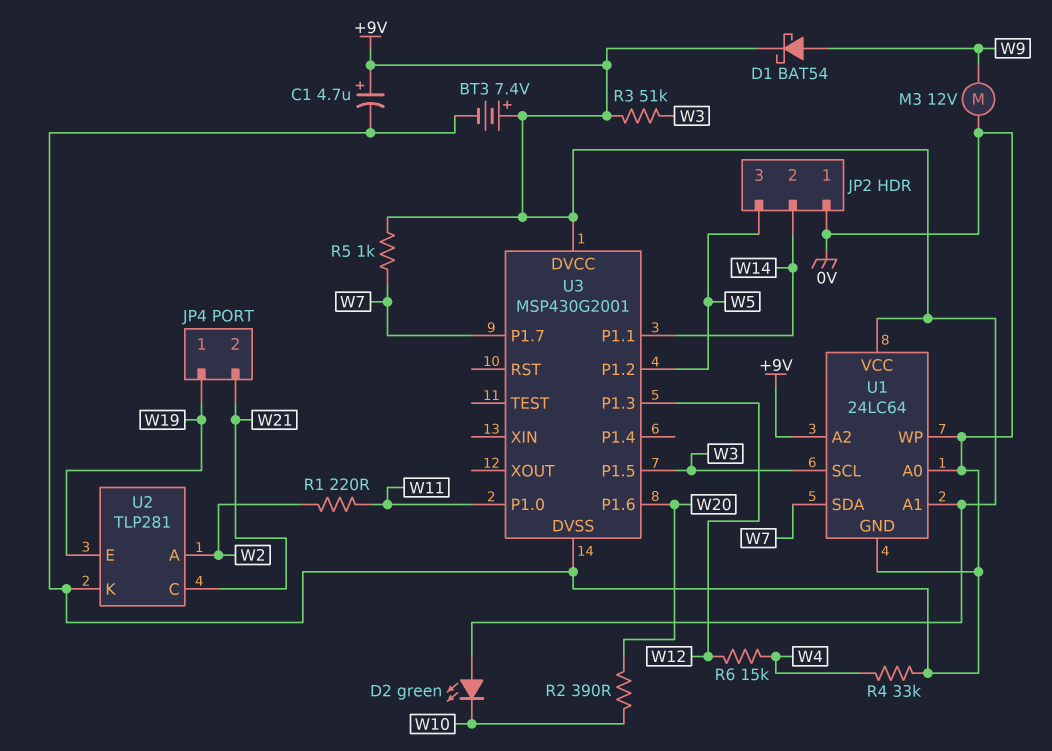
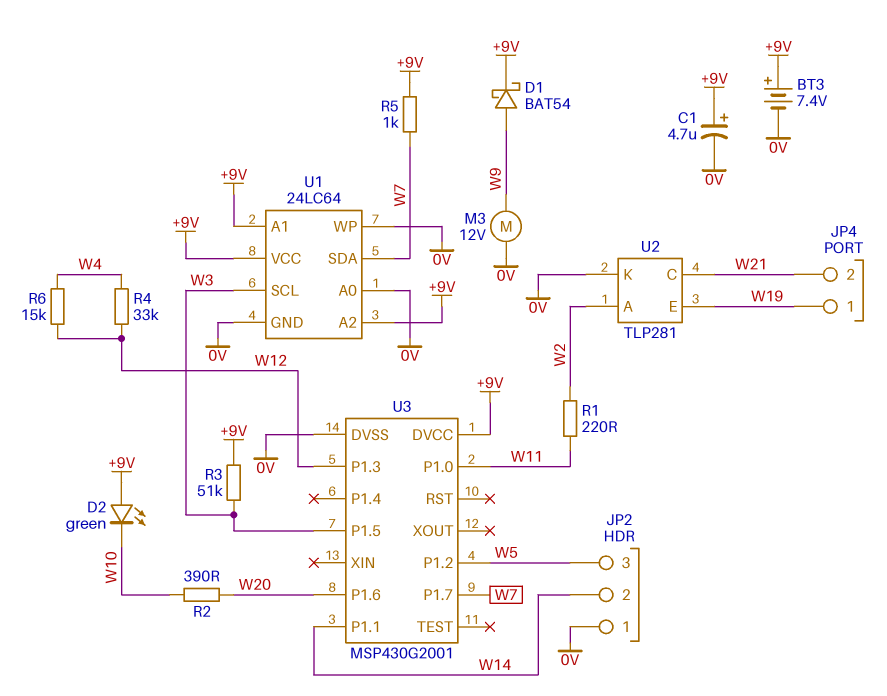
R4: 33k (0V, W4) -> 33k (W4, W12)

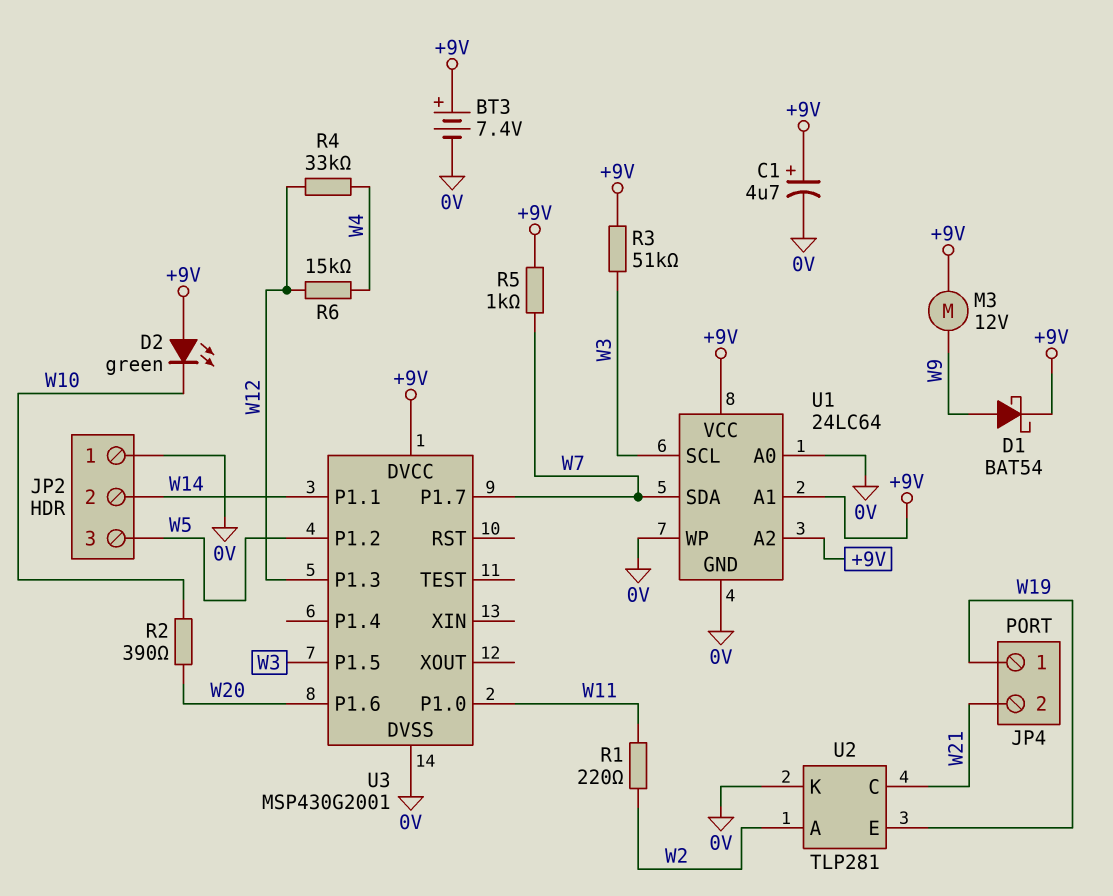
M3: motor 12V (0V, W9) -> motor 12V (+9V, W9)

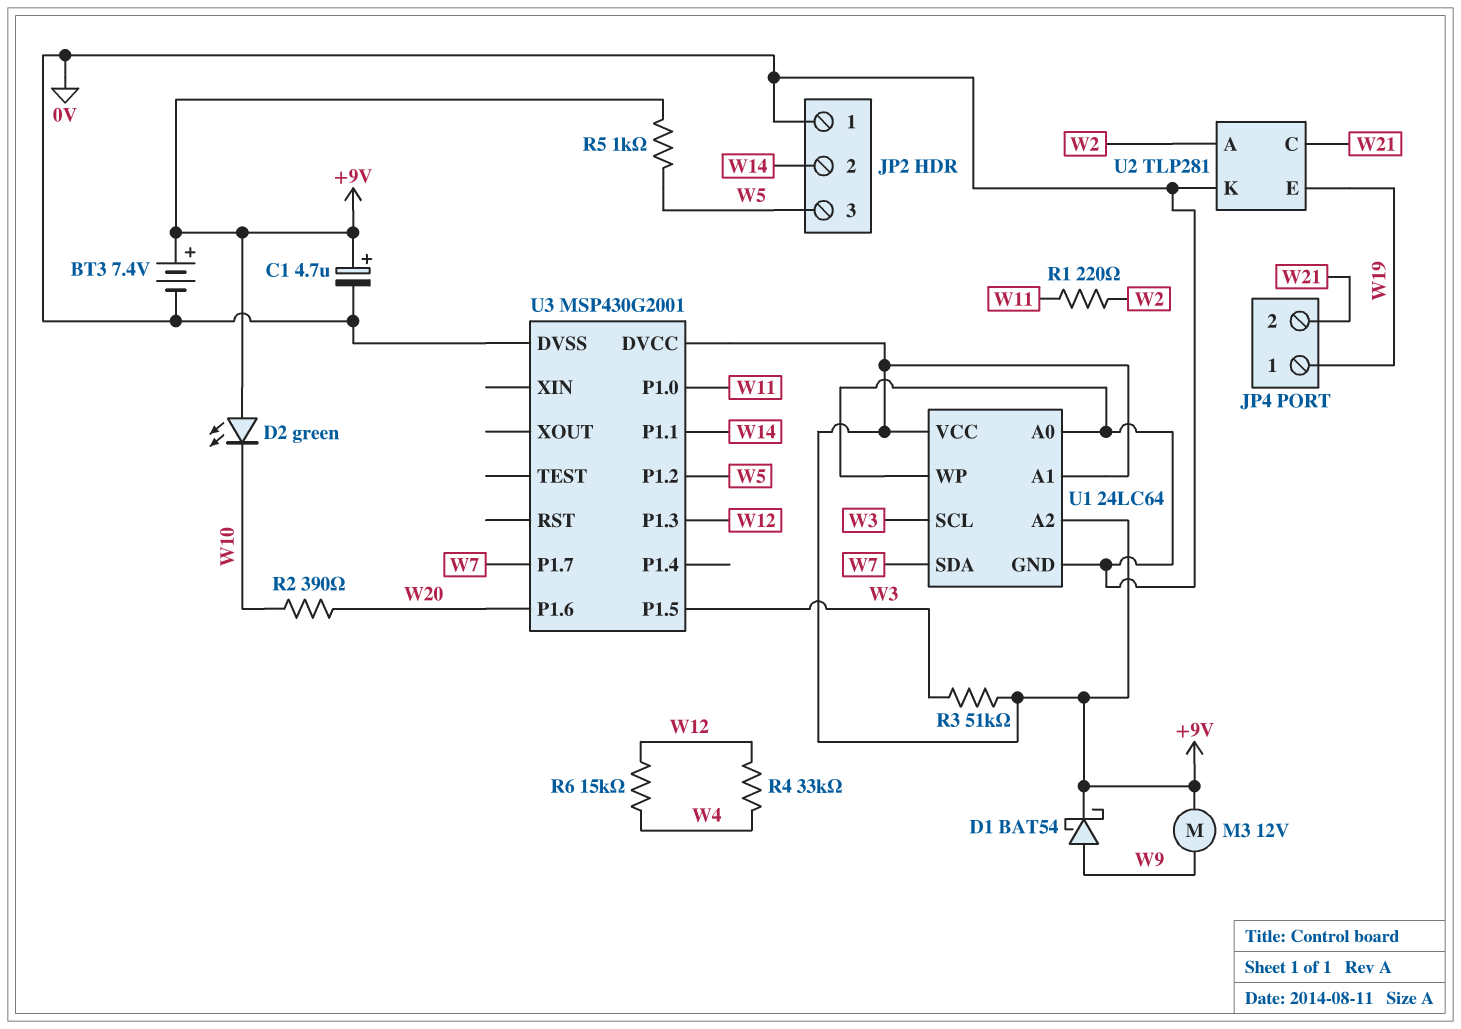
R5: 1k (+9V, W7) -> 1k (+9V, W5)

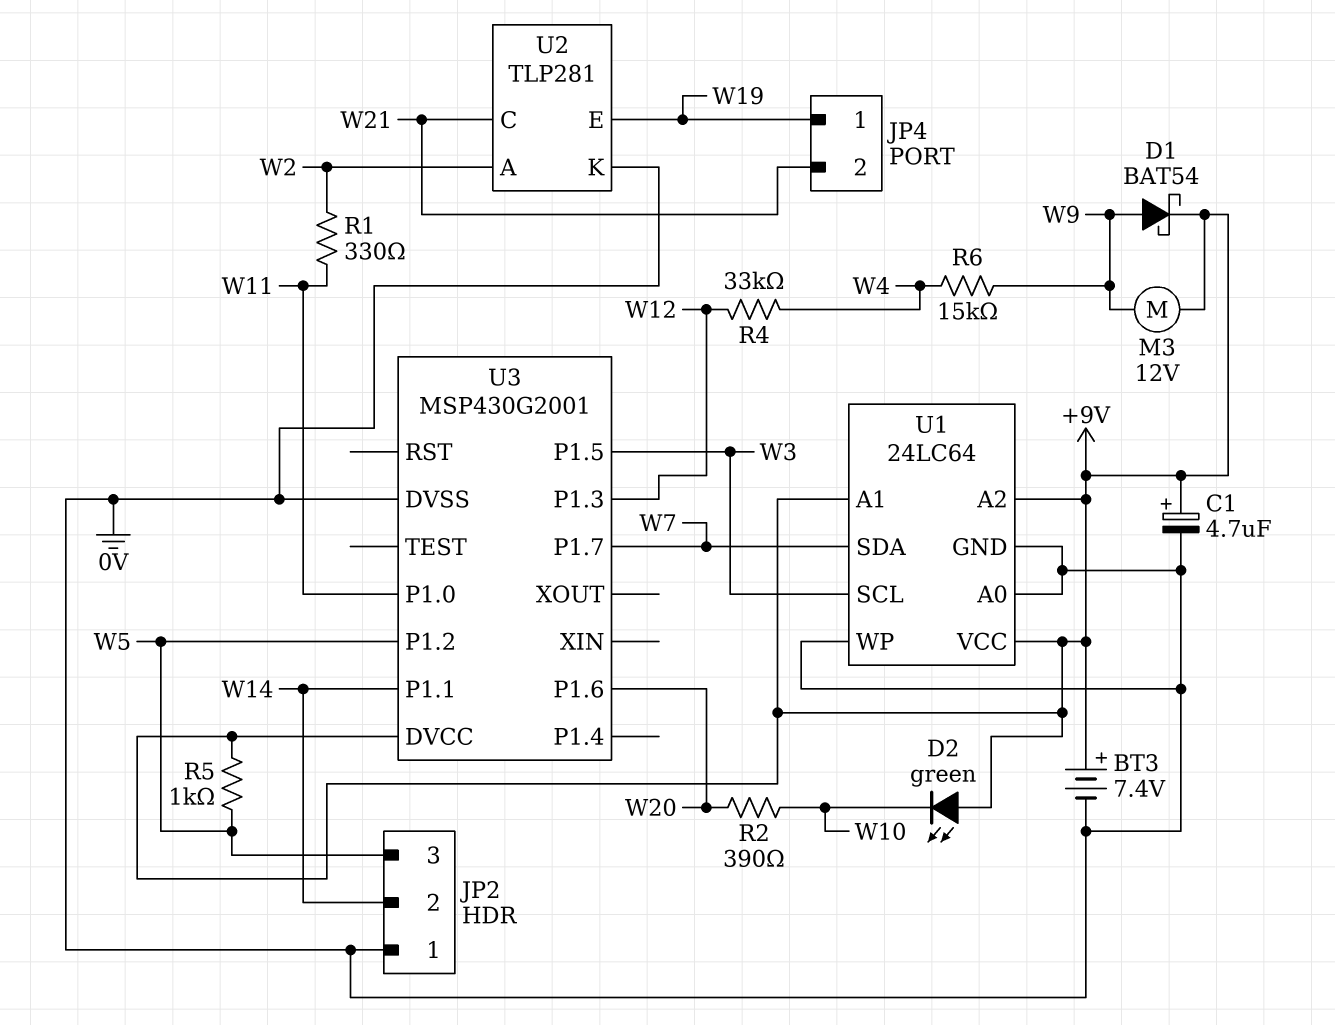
R1: 220 (W2, W11) -> 330 (W2, W11)
R3: 51k (+9V, W3) -> none
R6: 15k (W4, W12) -> 15k (W4, W9)

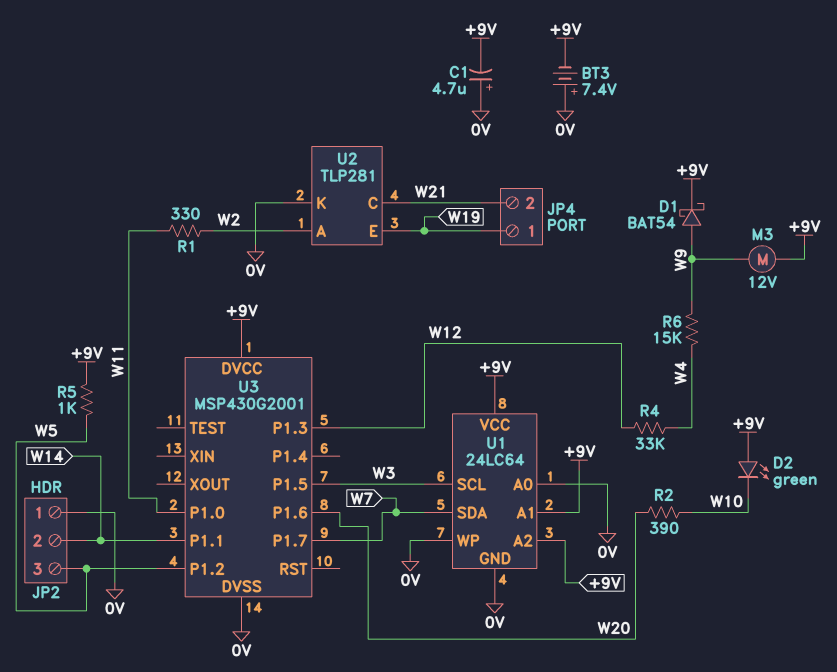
BT3: 7.4V (plus +9V, minus 0V) -> 7.4V (plus 0V, minus +9V)
C1: 4.7uF (plus +9V, minus 0V) -> 4.7uF (plus 0V, minus +9V)

